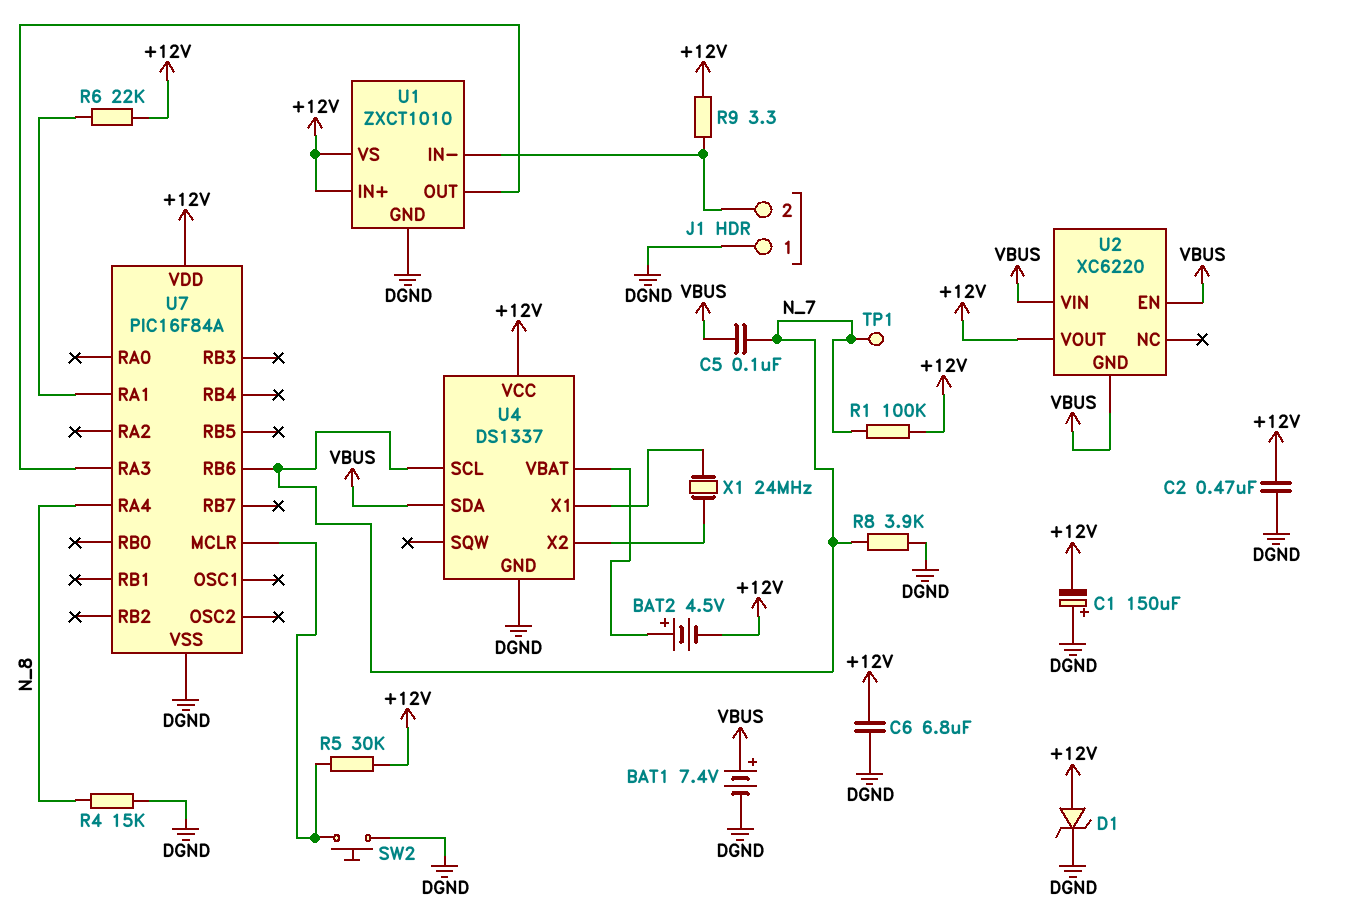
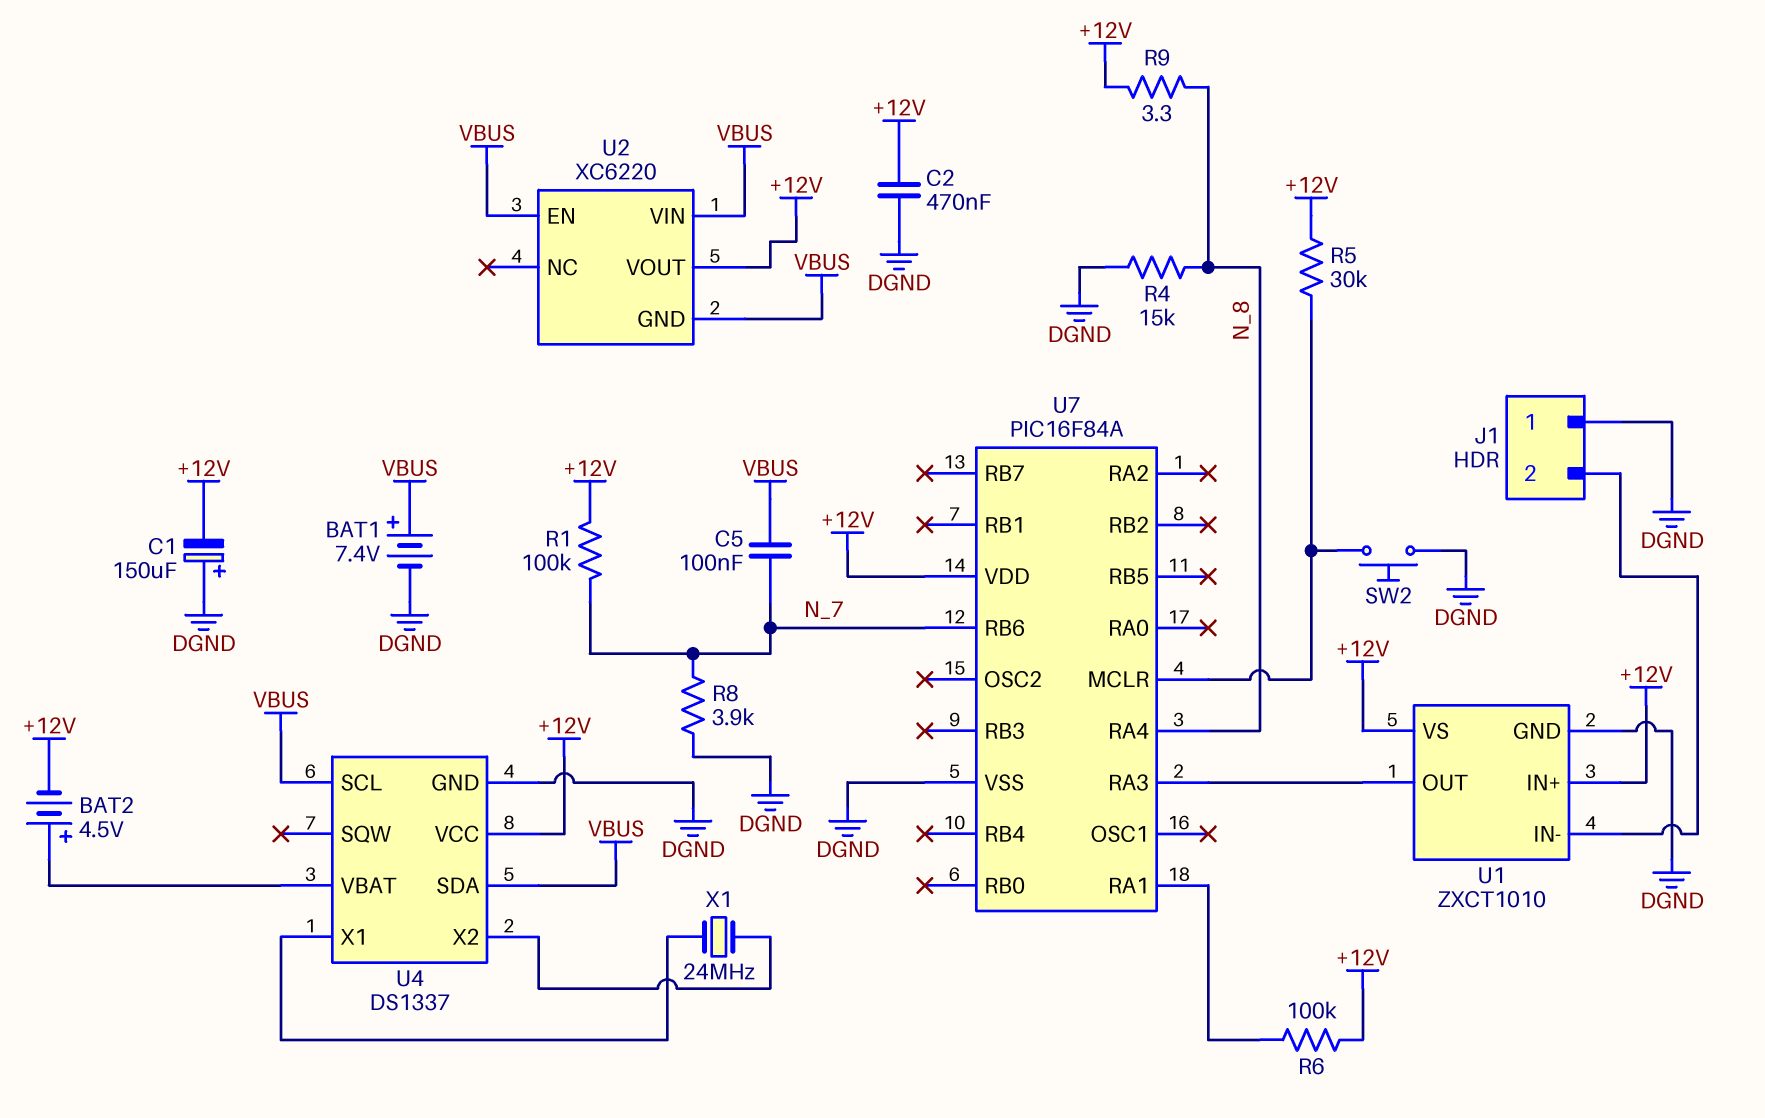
C6: 6.8uF (+12V, DGND) -> none
D1: zener (A +12V, K DGND) -> none
R6: 22k (+12V, U7/RA1) -> 100k (+12V, U7/RA1)
R9: 3.3 (+12V, J1/2) -> 3.3 (+12V, N_8)
TP1: test point (N_7) -> none
U4 pin SCL: N_7 -> VBUS

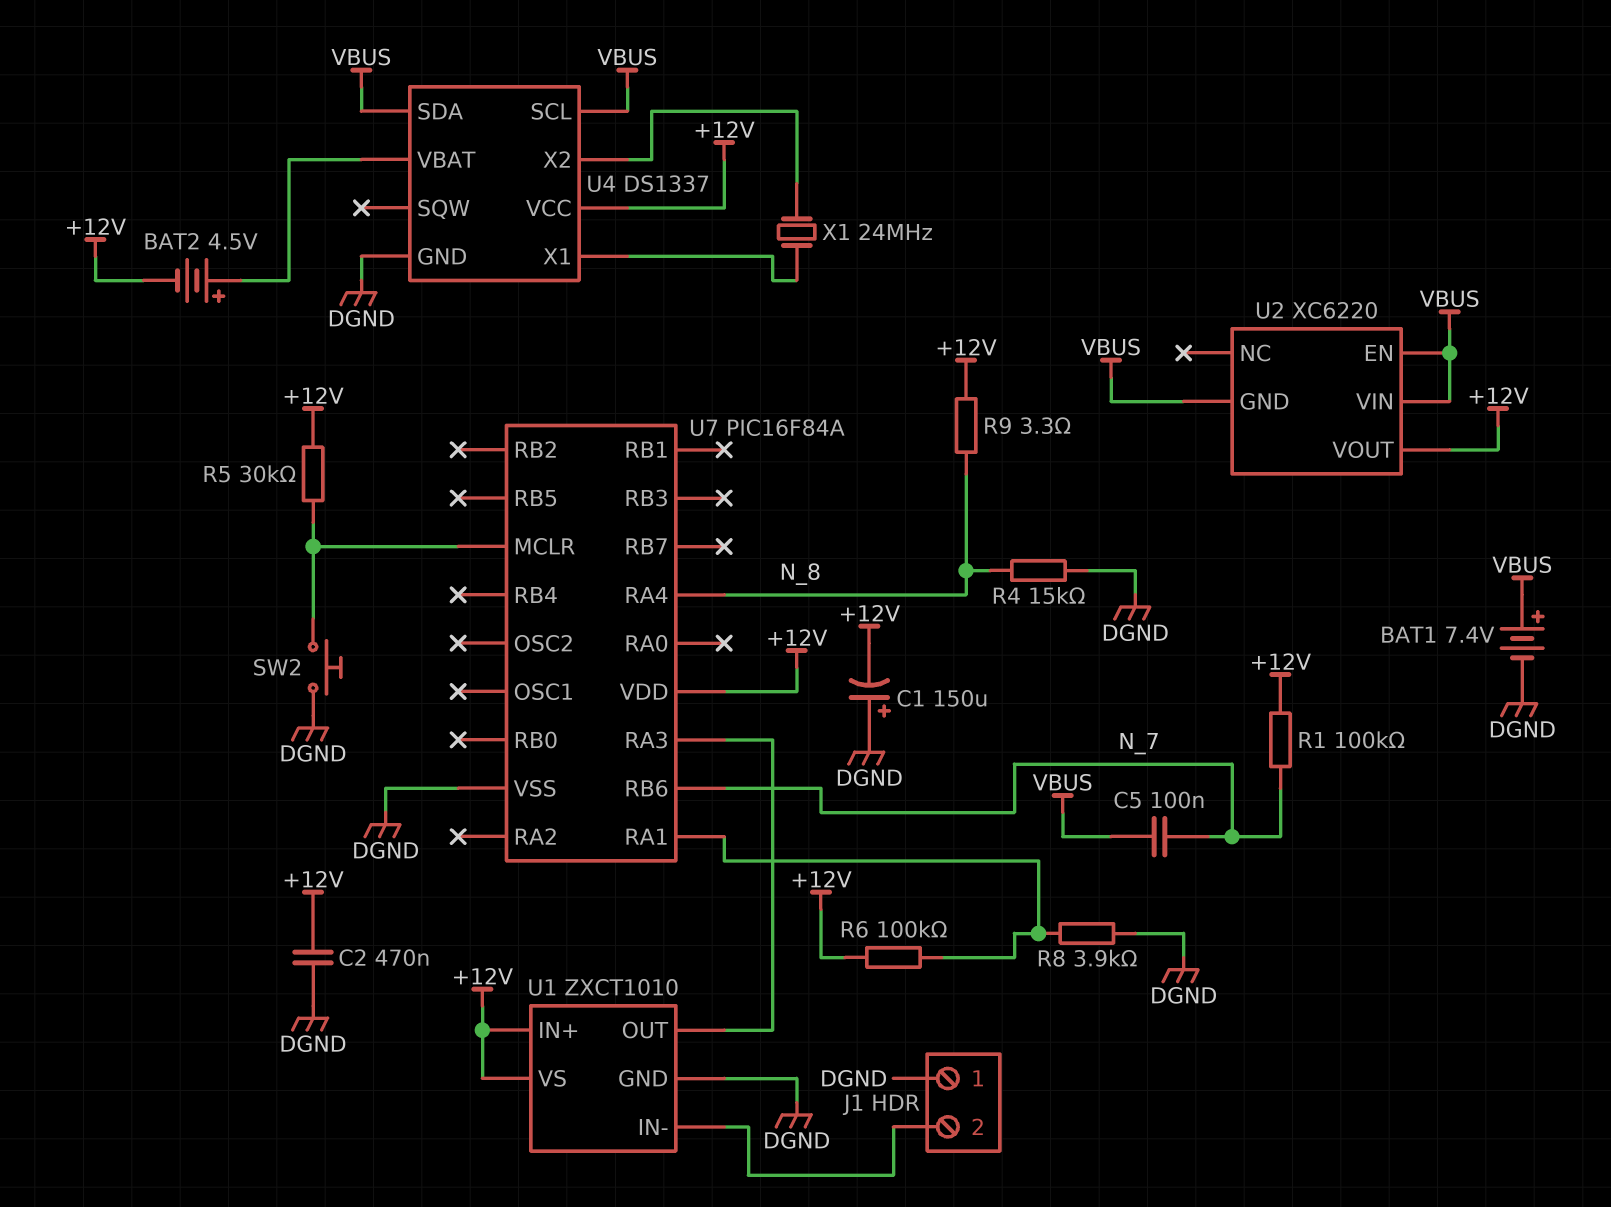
R8: 3.9k (DGND, N_7) -> 3.9k (DGND, U7/RA1)

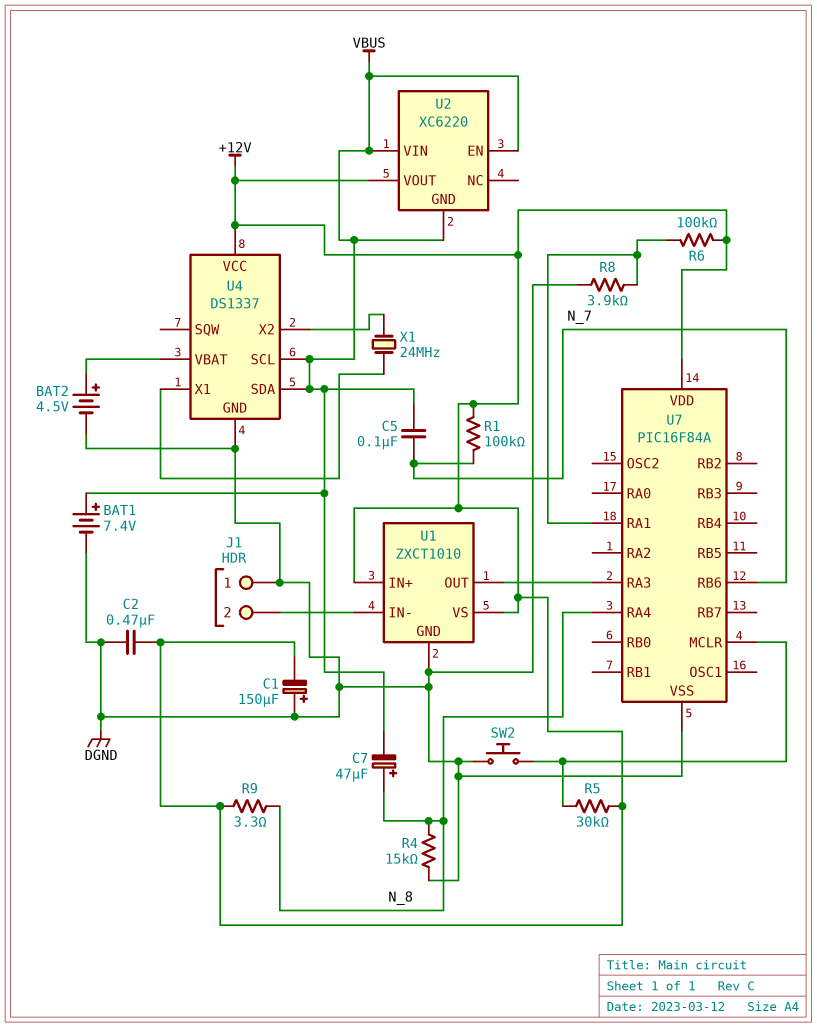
BAT2: 4.5V (plus U4/VBAT, minus +12V) -> 4.5V (plus U4/VBAT, minus DGND)
C7: none -> 47uF (plus N_8, minus VBUS)

